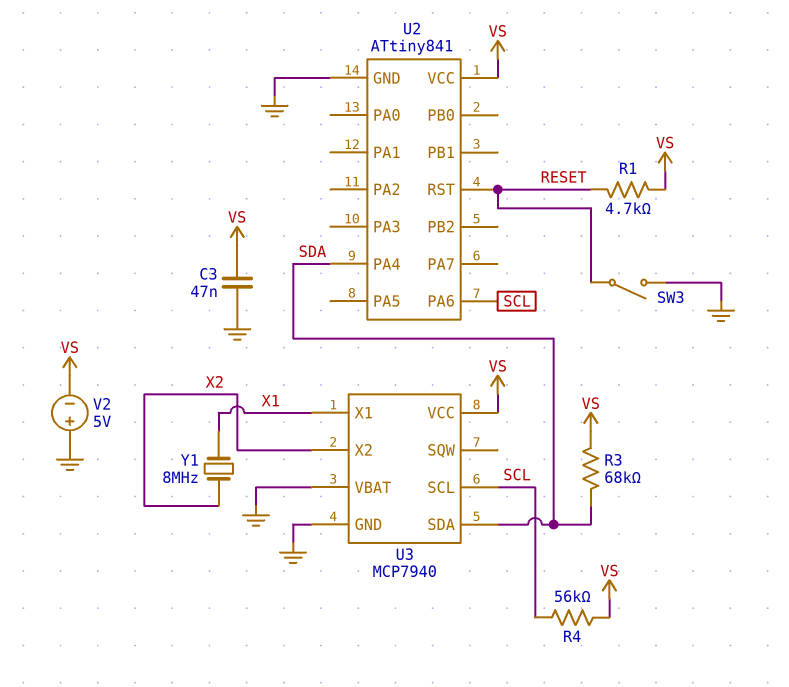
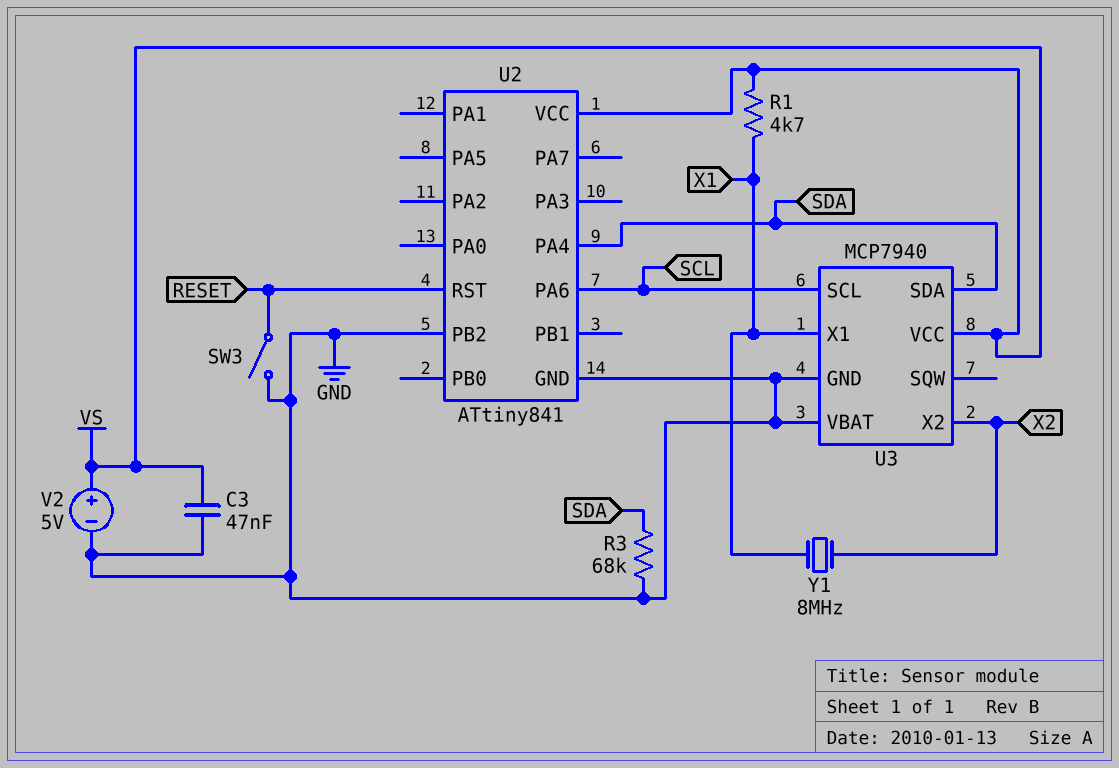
R1: 4.7k (RESET, VS) -> 4.7k (VS, X1)
R3: 68k (SDA, VS) -> 68k (GND, SDA)
R4: 56k (SCL, VS) -> none
U2 pin PB2: none -> GND
V2: 5V (plus GND, minus VS) -> 5V (plus VS, minus GND)

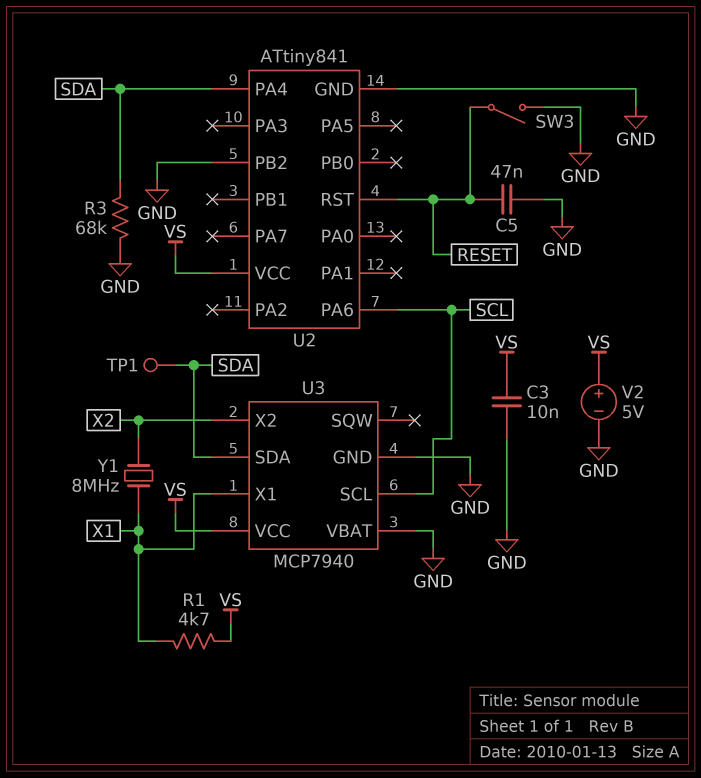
C3: 47nF (GND, VS) -> 10nF (GND, VS)
C5: none -> 47nF (GND, RESET)
TP1: none -> test point (SDA)

